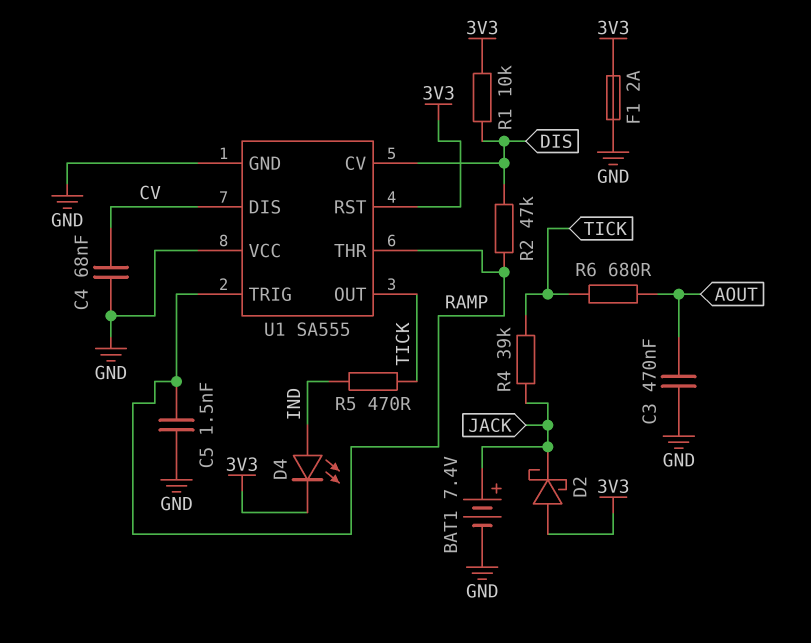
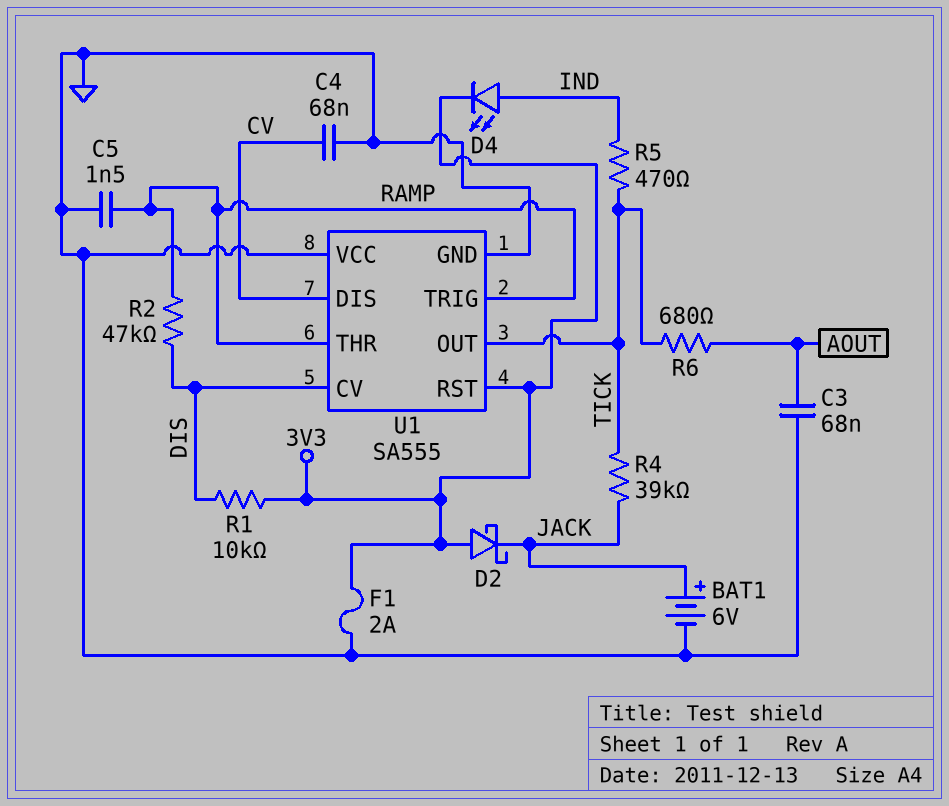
BAT1: 7.4V (plus JACK, minus GND) -> 6V (plus JACK, minus GND)
C3: 470nF (AOUT, GND) -> 68nF (AOUT, GND)

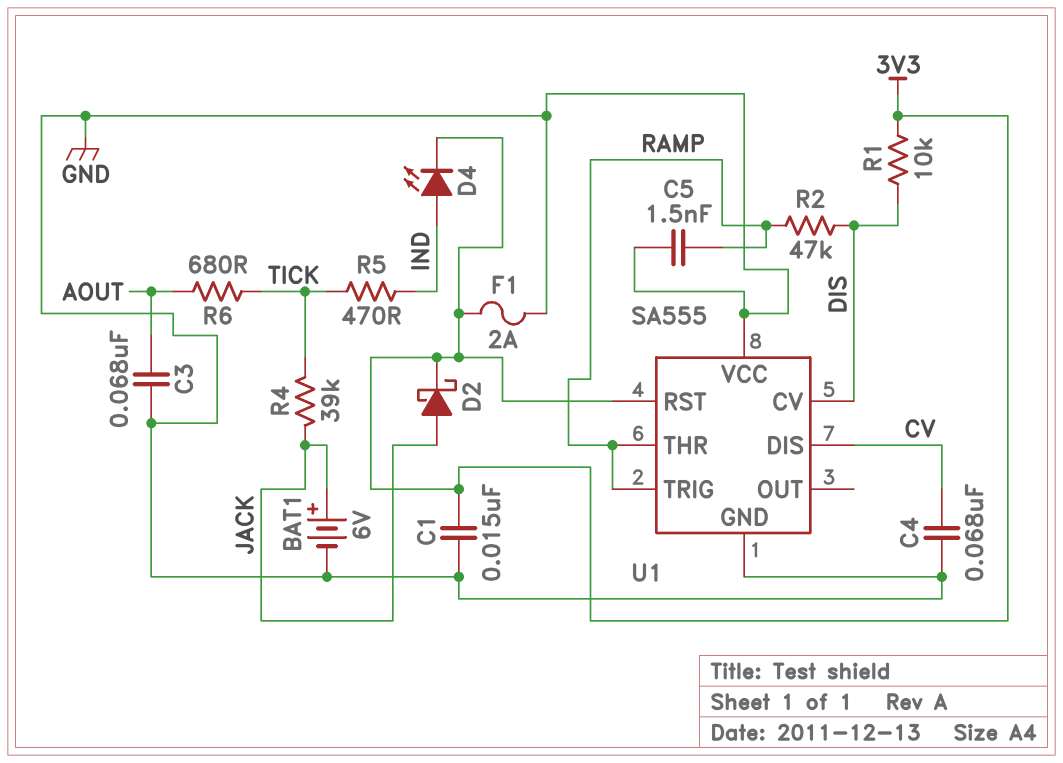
C1: none -> 15nF (3V3, GND)
D2: schottky (A 3V3, K JACK) -> schottky (A JACK, K 3V3)
U1 pin OUT: TICK -> none

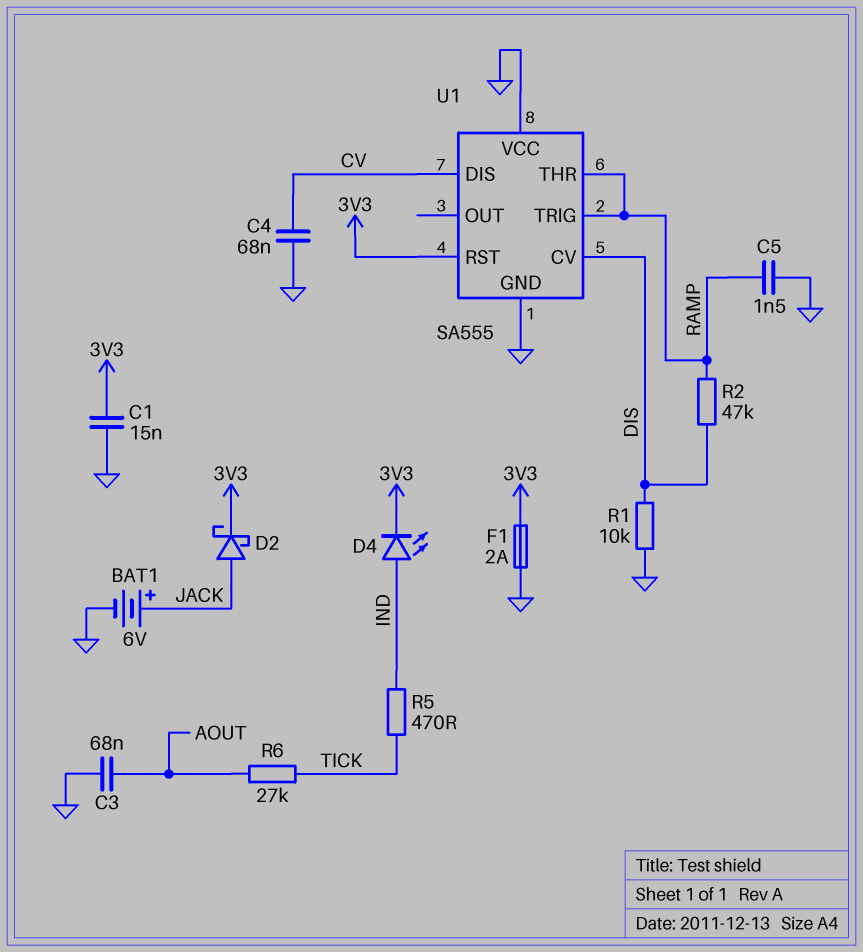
R1: 10k (3V3, DIS) -> 10k (DIS, GND)
R4: 39k (JACK, TICK) -> none
R6: 680 (AOUT, TICK) -> 27k (AOUT, TICK)

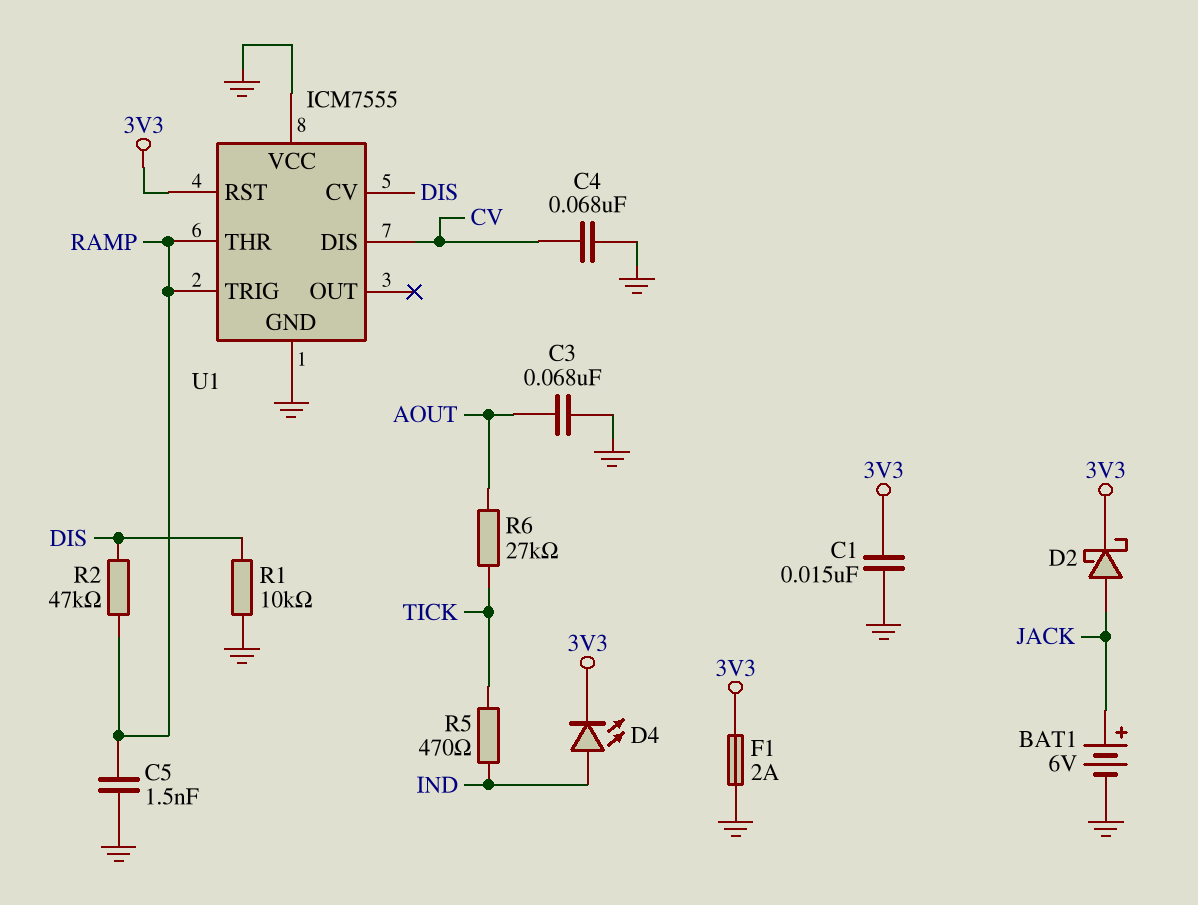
U1: SA555 -> ICM7555

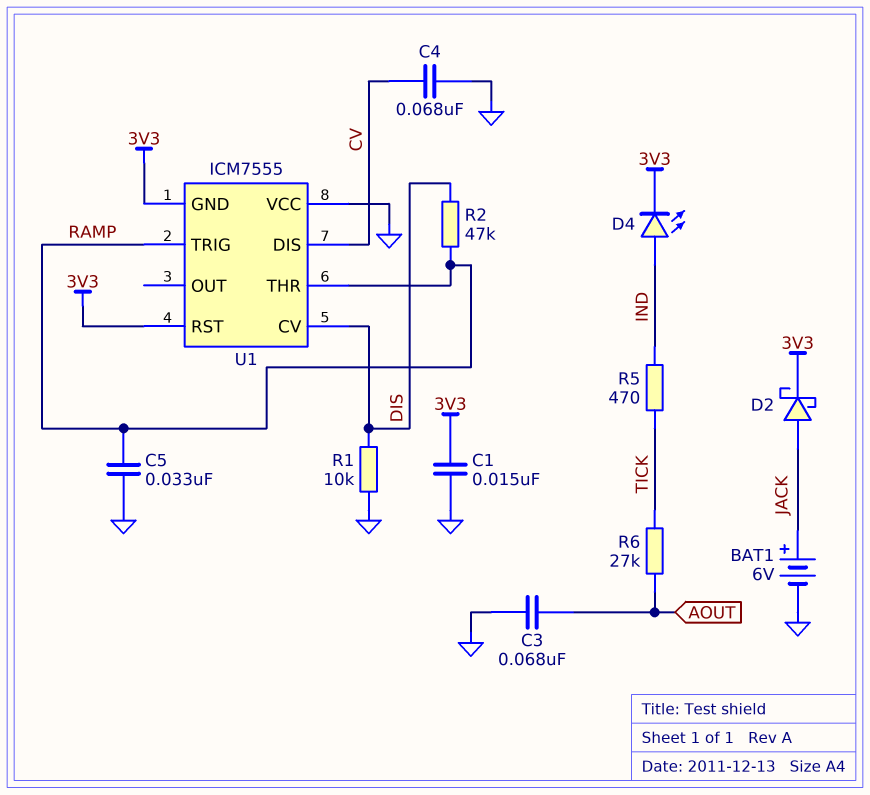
C5: 1.5nF (GND, RAMP) -> 33nF (GND, RAMP)
F1: 2A (3V3, GND) -> none
U1 pin GND: GND -> 3V3

